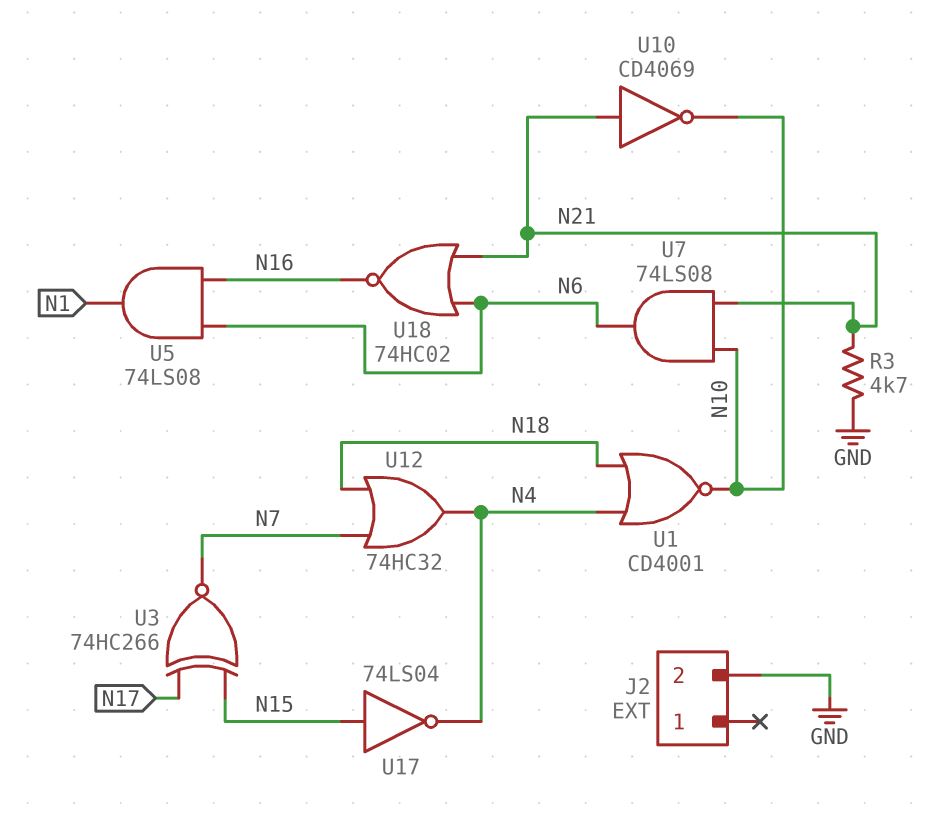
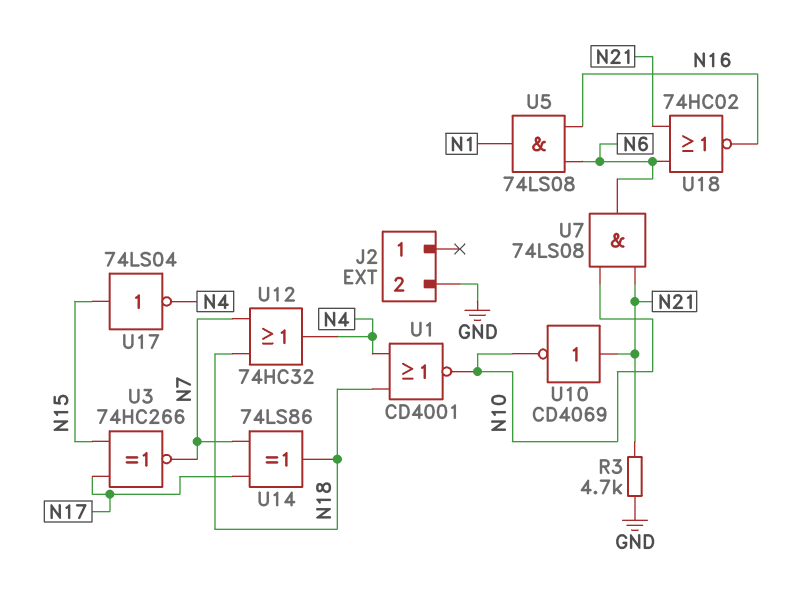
U14: none -> XOR 74LS86 (in N7, in N17, out N18)

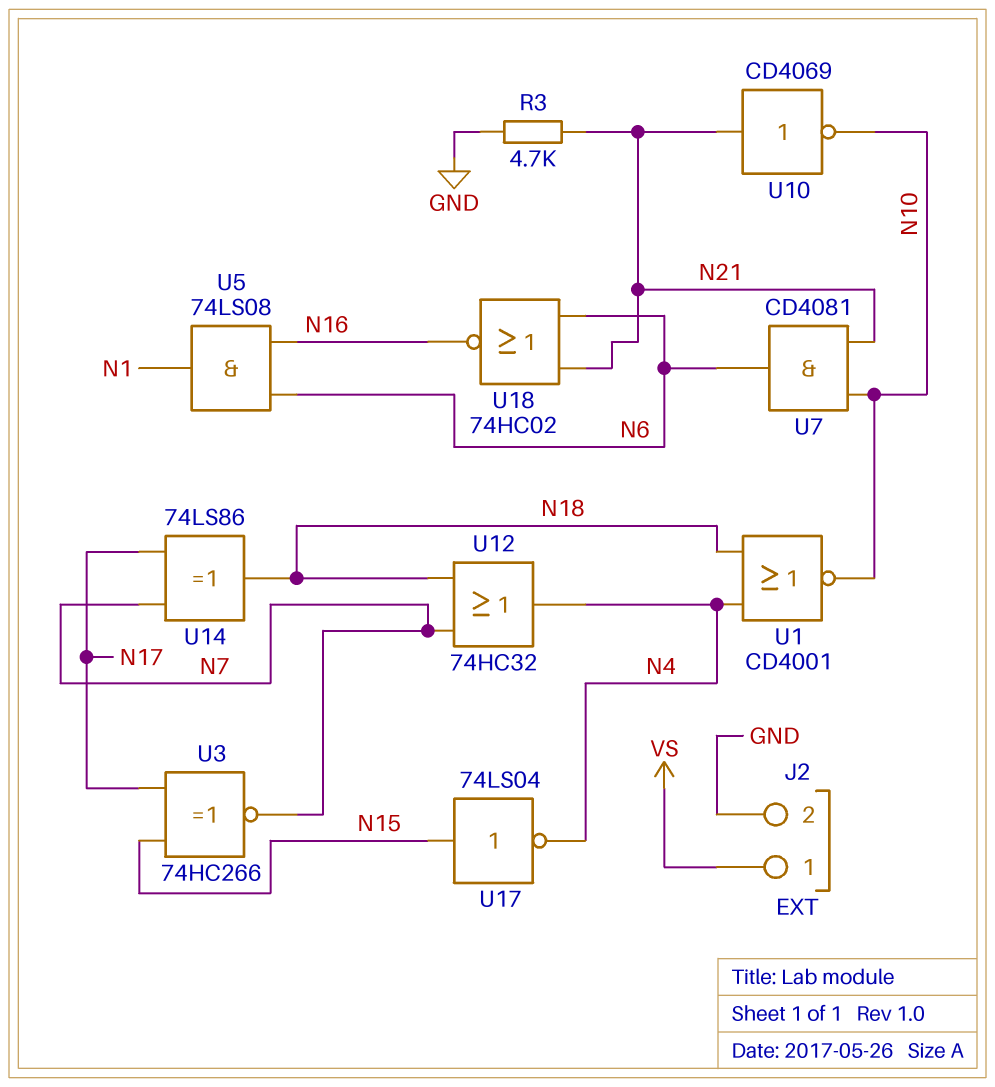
J2 pin 1: none -> VS
U7: AND 74LS08 (in N10, in N21, out N6) -> AND CD4081 (in N10, in N21, out N6)

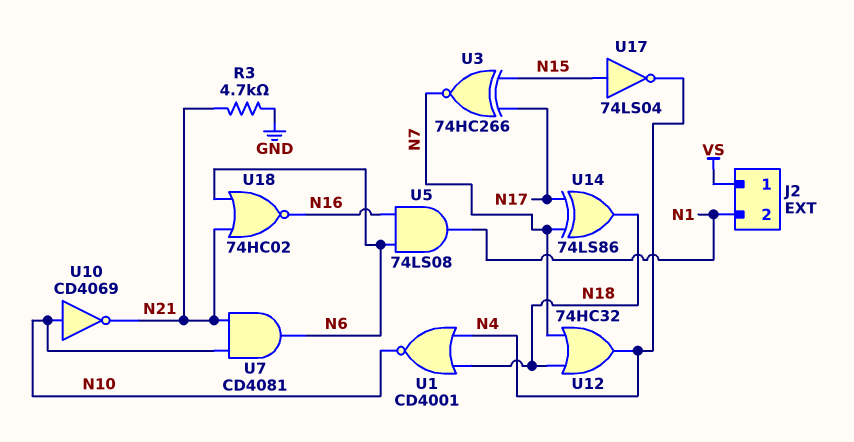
J2 pin 2: GND -> N1
U10: NOT CD4069 (in N21, out N10) -> NOT CD4069 (in N10, out N21)

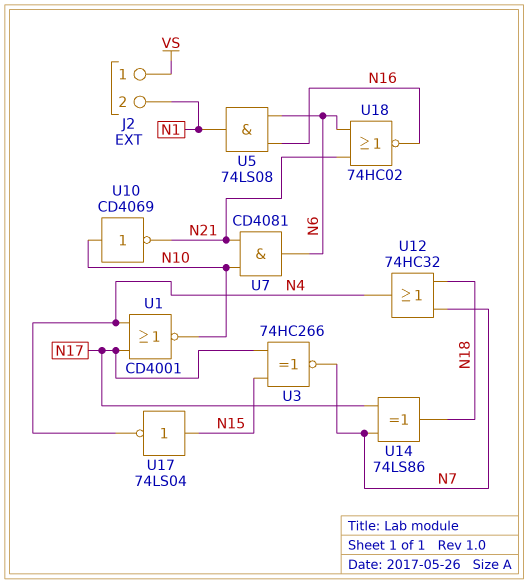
R3: 4.7k (GND, N21) -> none
U1: NOR CD4001 (in N4, in N18, out N10) -> NOR CD4001 (in N4, in N17, out N10)

